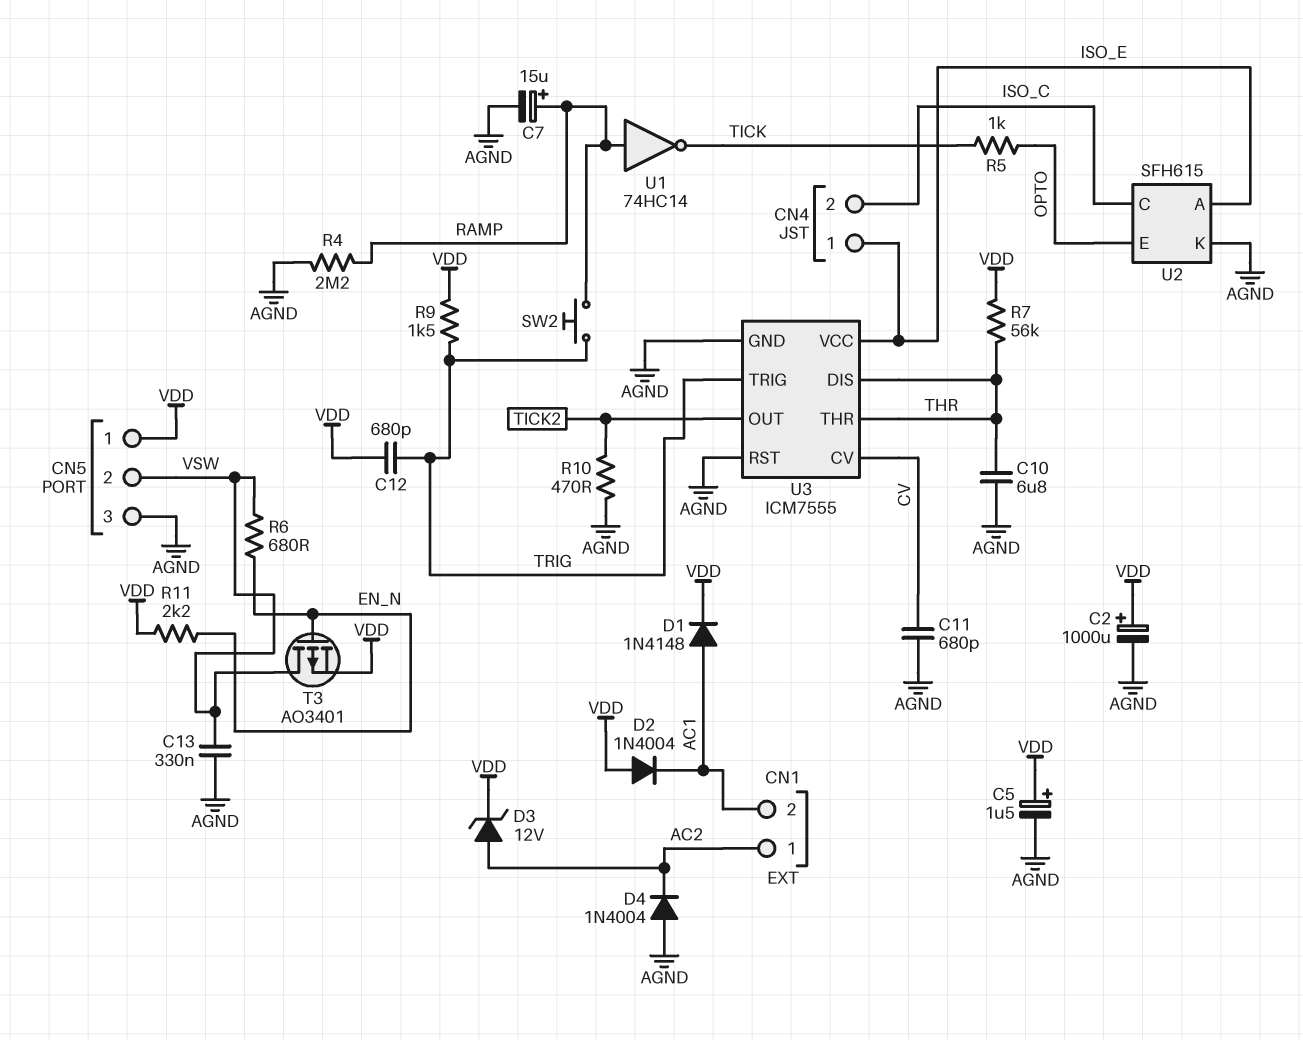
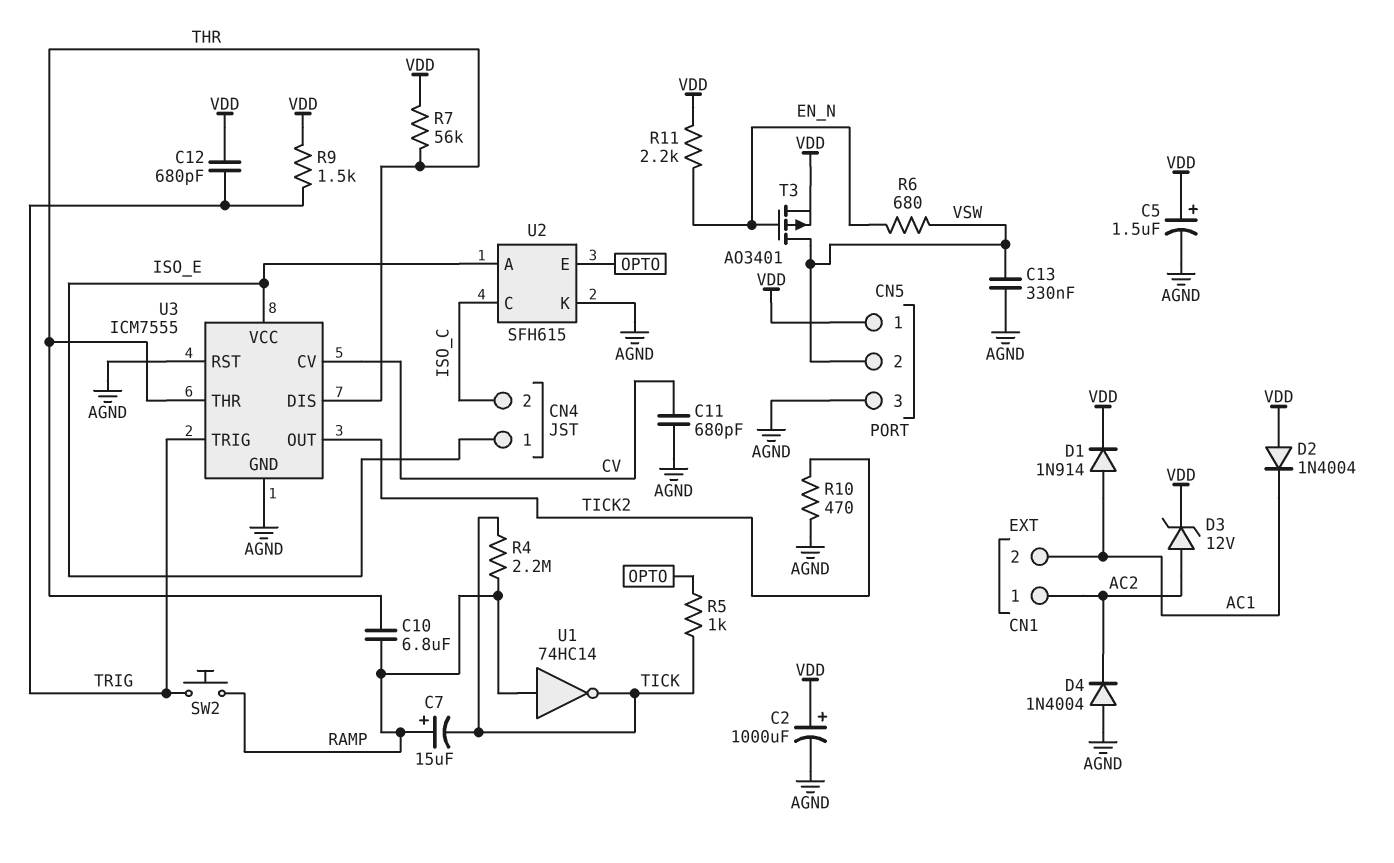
C7: 15uF (plus RAMP, minus AGND) -> 15uF (plus RAMP, minus TICK)
C10: 6.8uF (AGND, THR) -> 6.8uF (RAMP, THR)
D1: diode 1N4148 (A AC1, K VDD) -> diode 1N914 (A AC1, K VDD)
R4: 2.2M (AGND, RAMP) -> 2.2M (RAMP, TICK)

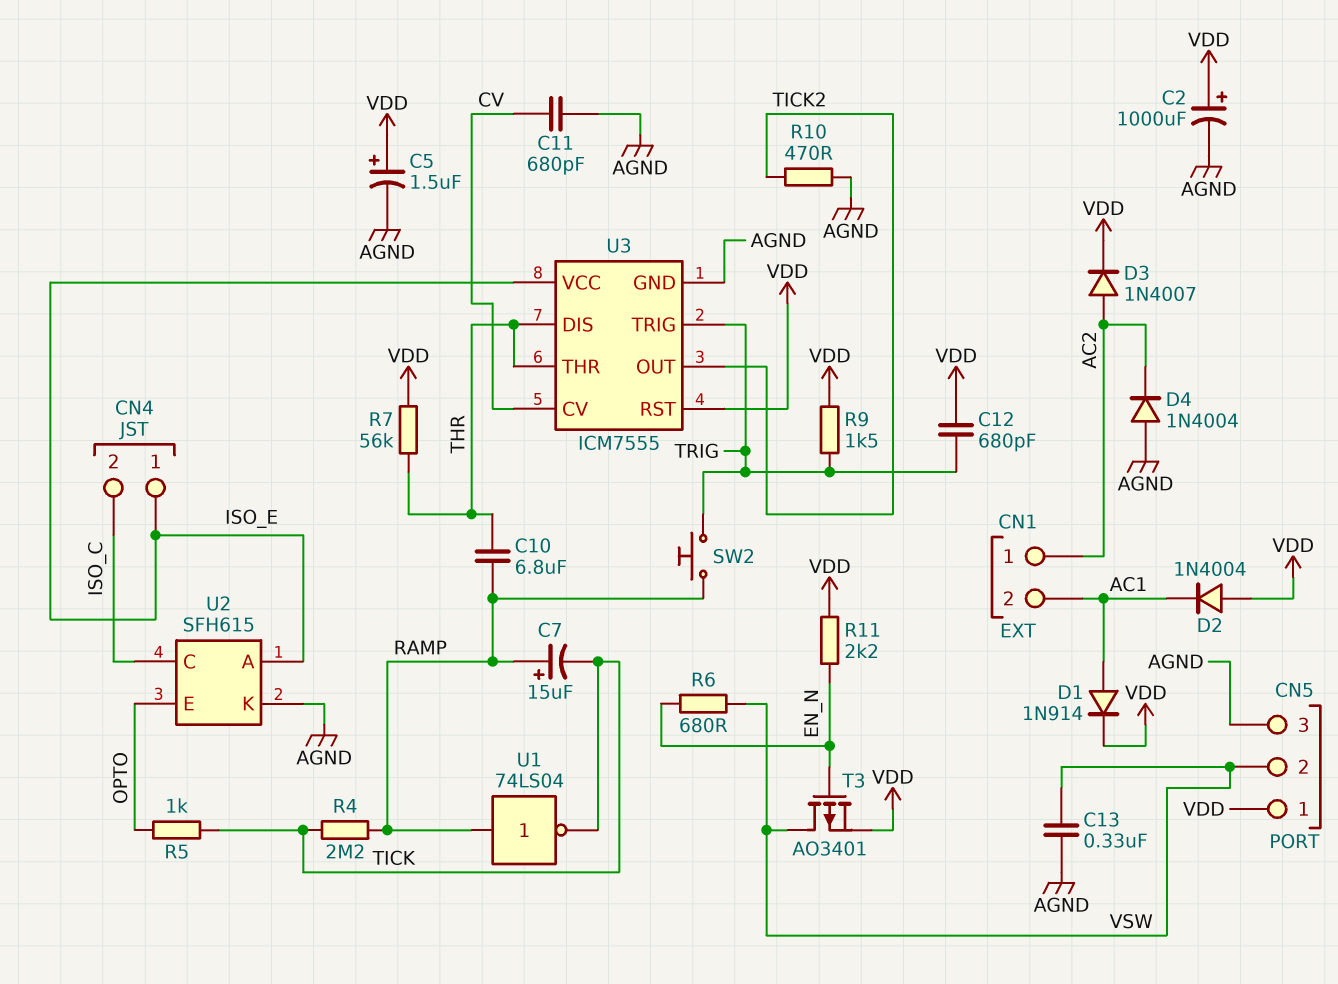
D3: zener 12V (A AC2, K VDD) -> diode 1N4007 (A AC2, K VDD)
U1: NOT 74HC14 (in RAMP, out TICK) -> NOT 74LS04 (in RAMP, out TICK)
U3 pin RST: AGND -> VDD

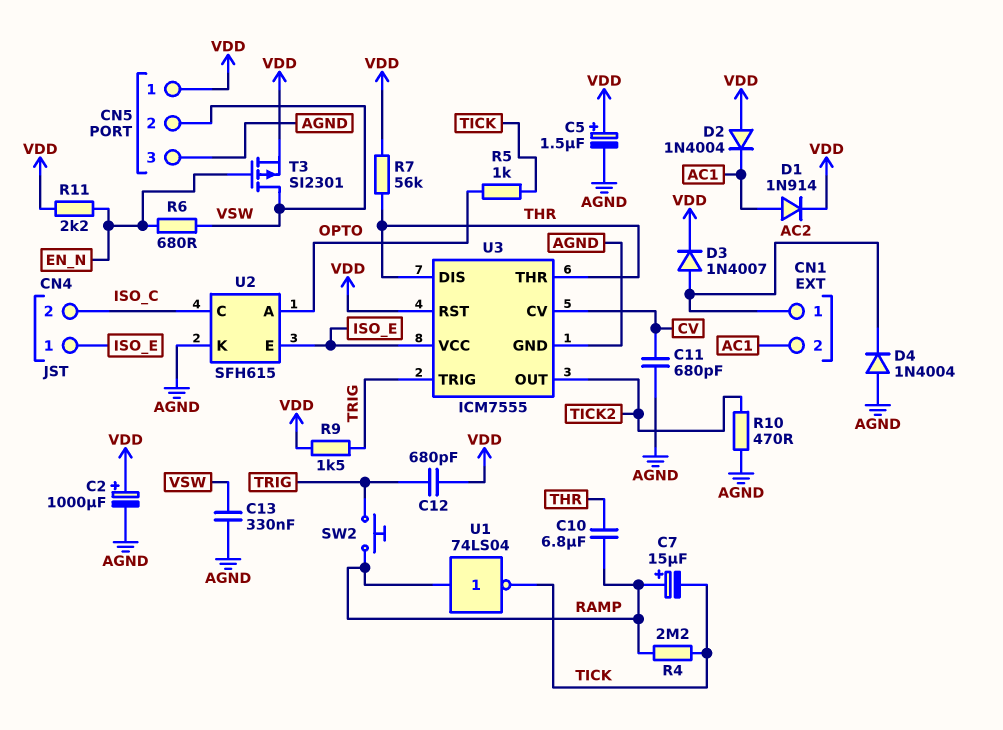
T3: PMOS AO3401 (G EN_N, D VSW, S VDD) -> PMOS SI2301 (G EN_N, D VSW, S VDD)
U2 pin A: ISO_E -> OPTO
U2 pin E: OPTO -> ISO_E

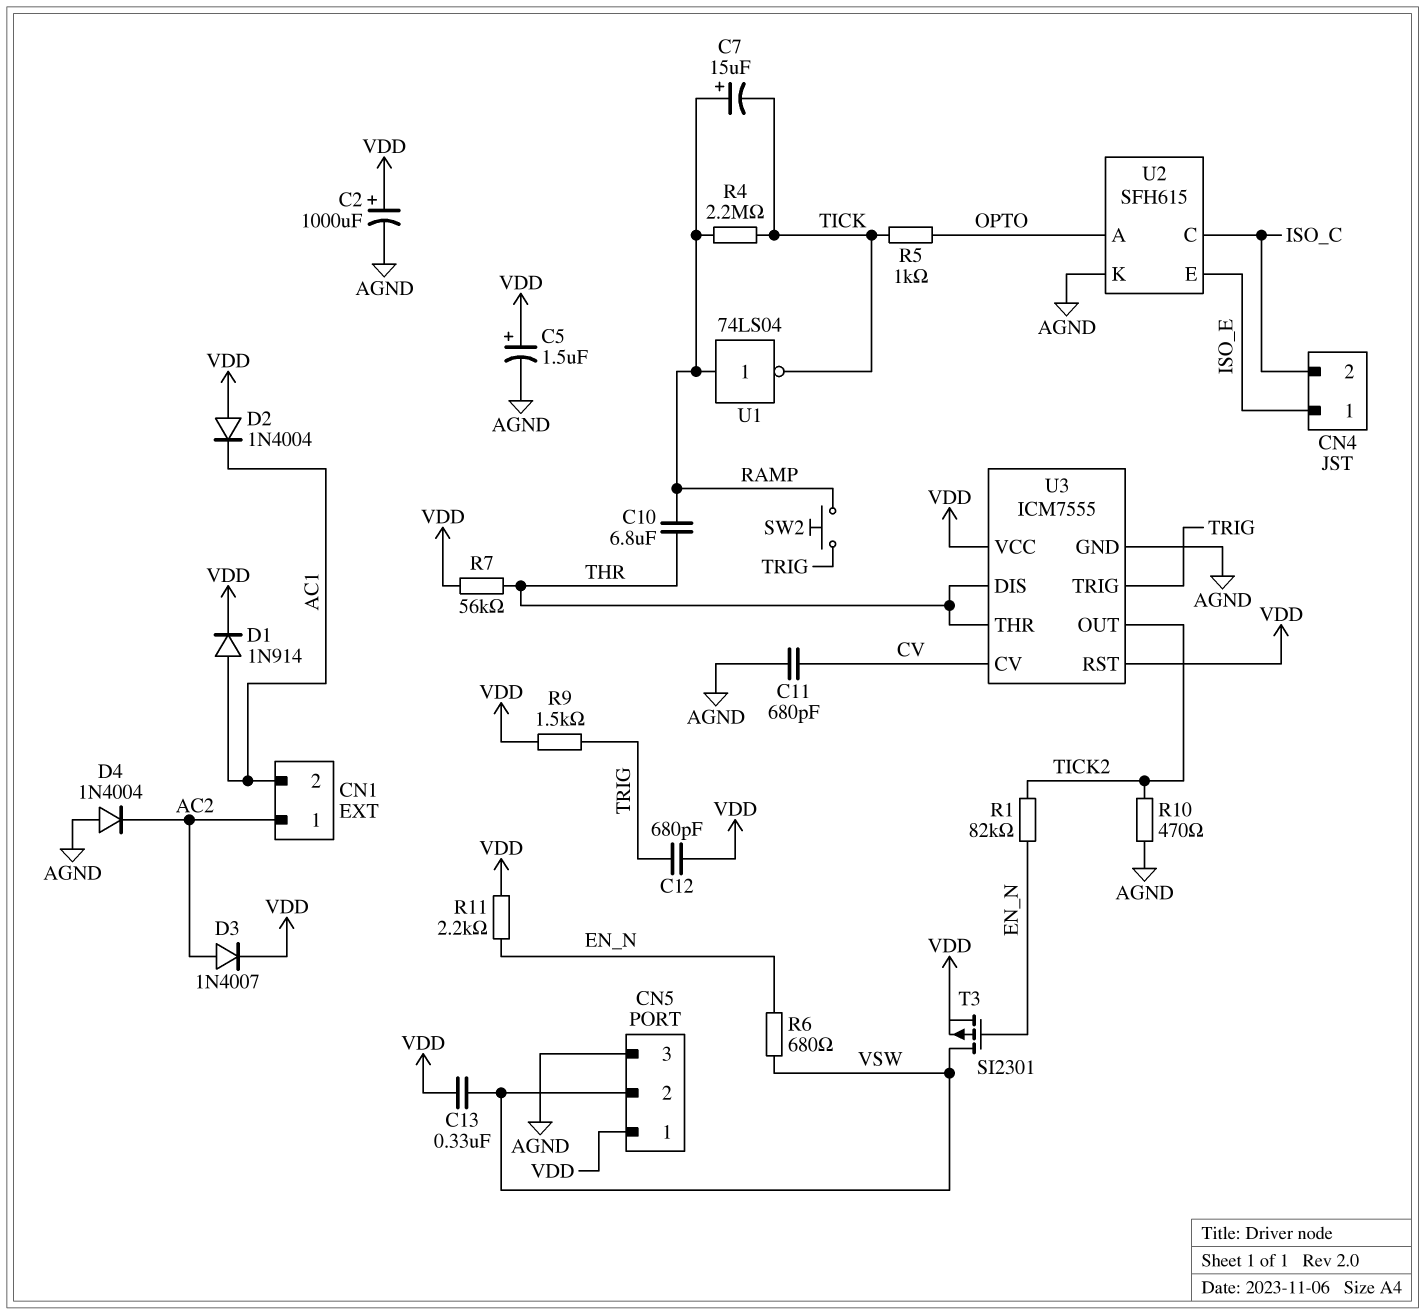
C13: 330nF (AGND, VSW) -> 330nF (VDD, VSW)
R1: none -> 82k (EN_N, TICK2)
U3 pin VCC: ISO_E -> VDD

